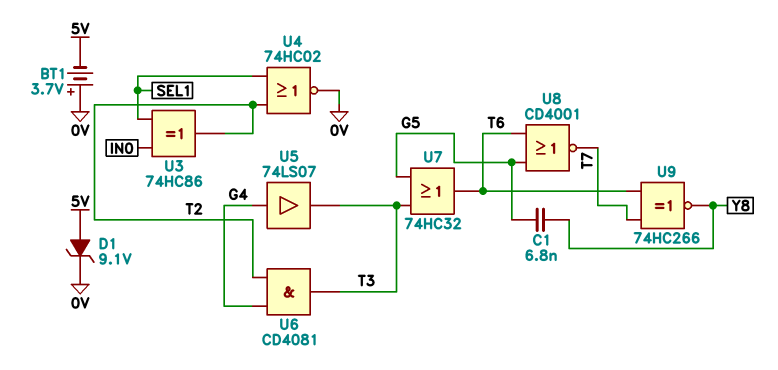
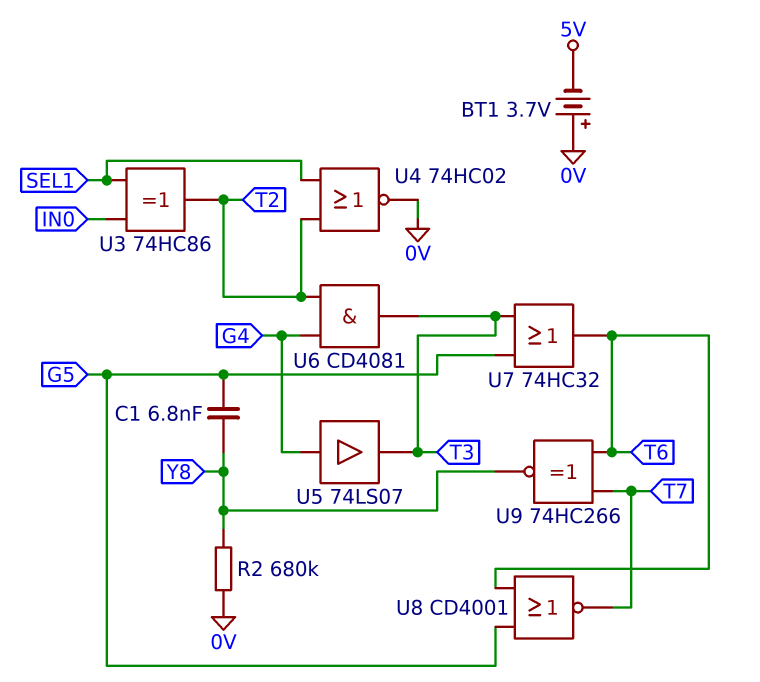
D1: zener 9.1V (A 5V, K 0V) -> none
R2: none -> 680k (0V, Y8)

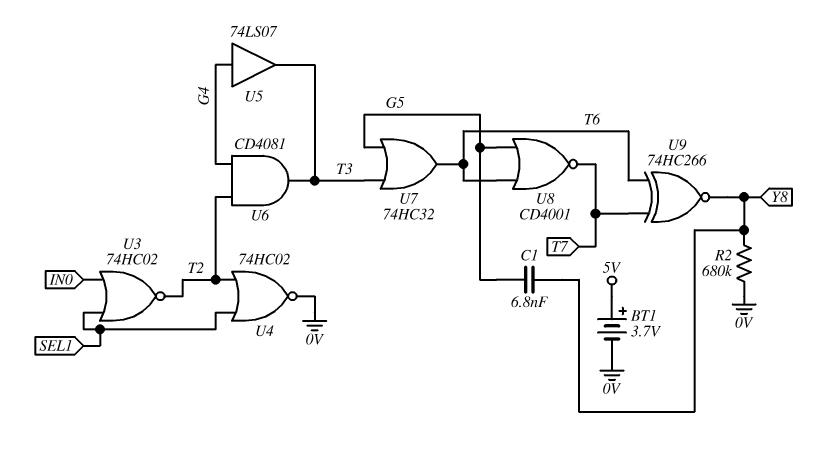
BT1: 3.7V (plus 0V, minus 5V) -> 3.7V (plus 5V, minus 0V)
U3: XOR 74HC86 (in IN0, in SEL1, out T2) -> NOR 74HC02 (in IN0, in SEL1, out T2)

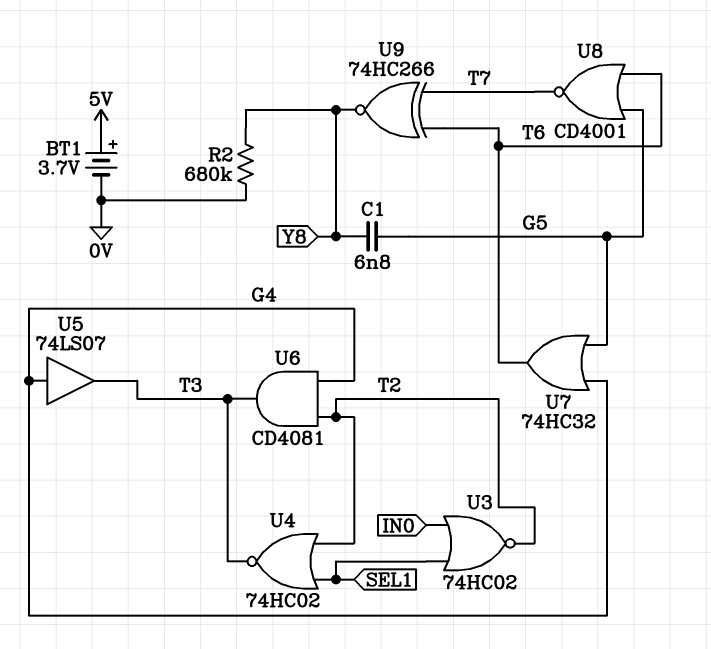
U4: NOR 74HC02 (in SEL1, in T2, out 0V) -> NOR 74HC02 (in SEL1, in T2, out T3)
U7: OR 74HC32 (in G5, in T3, out T6) -> OR 74HC32 (in G4, in G5, out T6)

